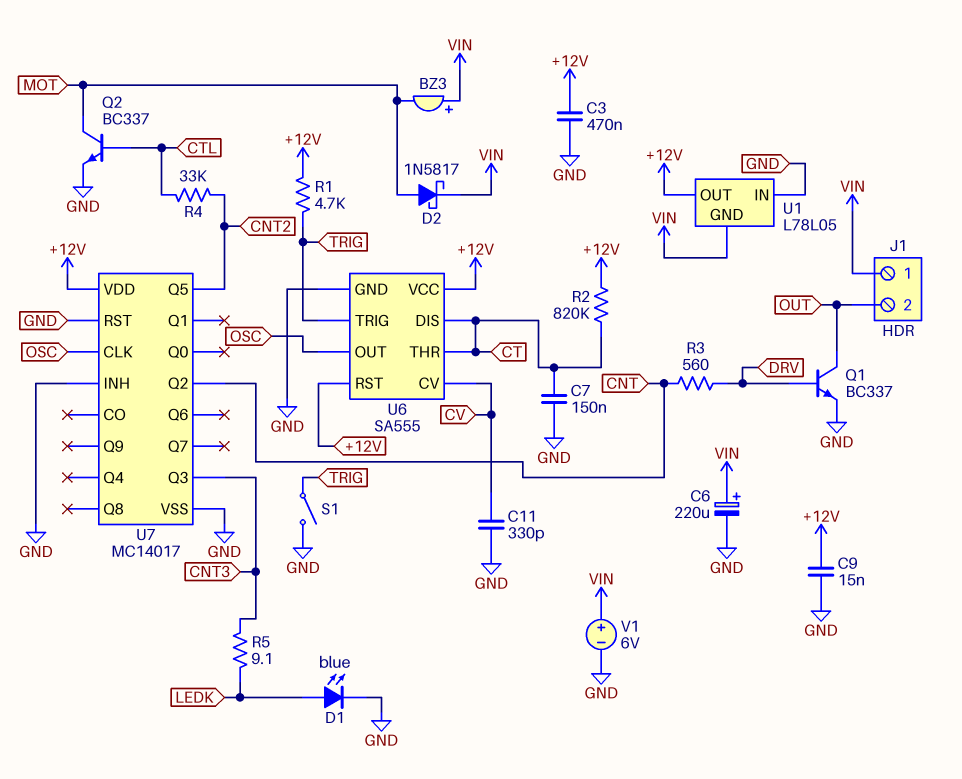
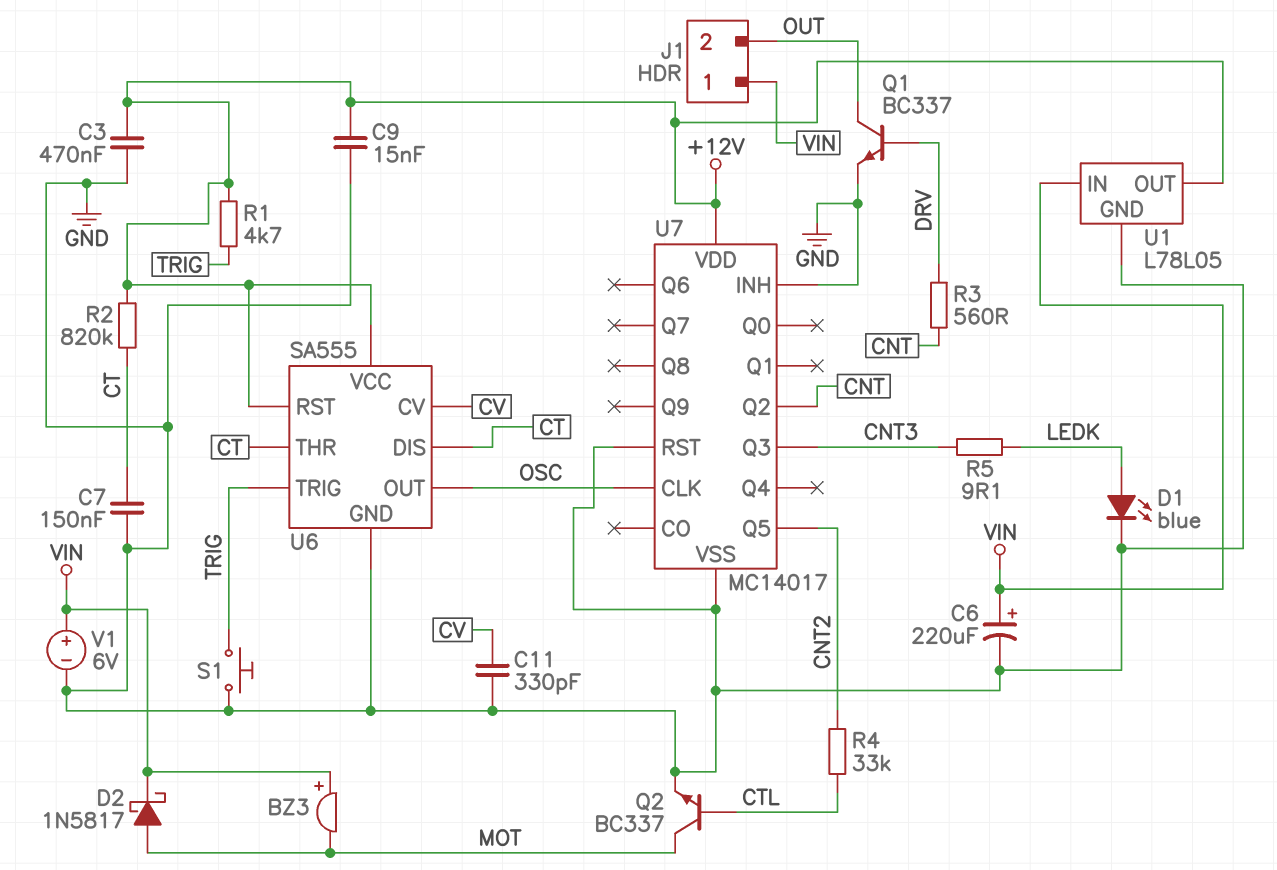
S1: switch (GND, TRIG) -> button (GND, TRIG)
U1 pin GND: VIN -> GND
U1 pin IN: GND -> VIN

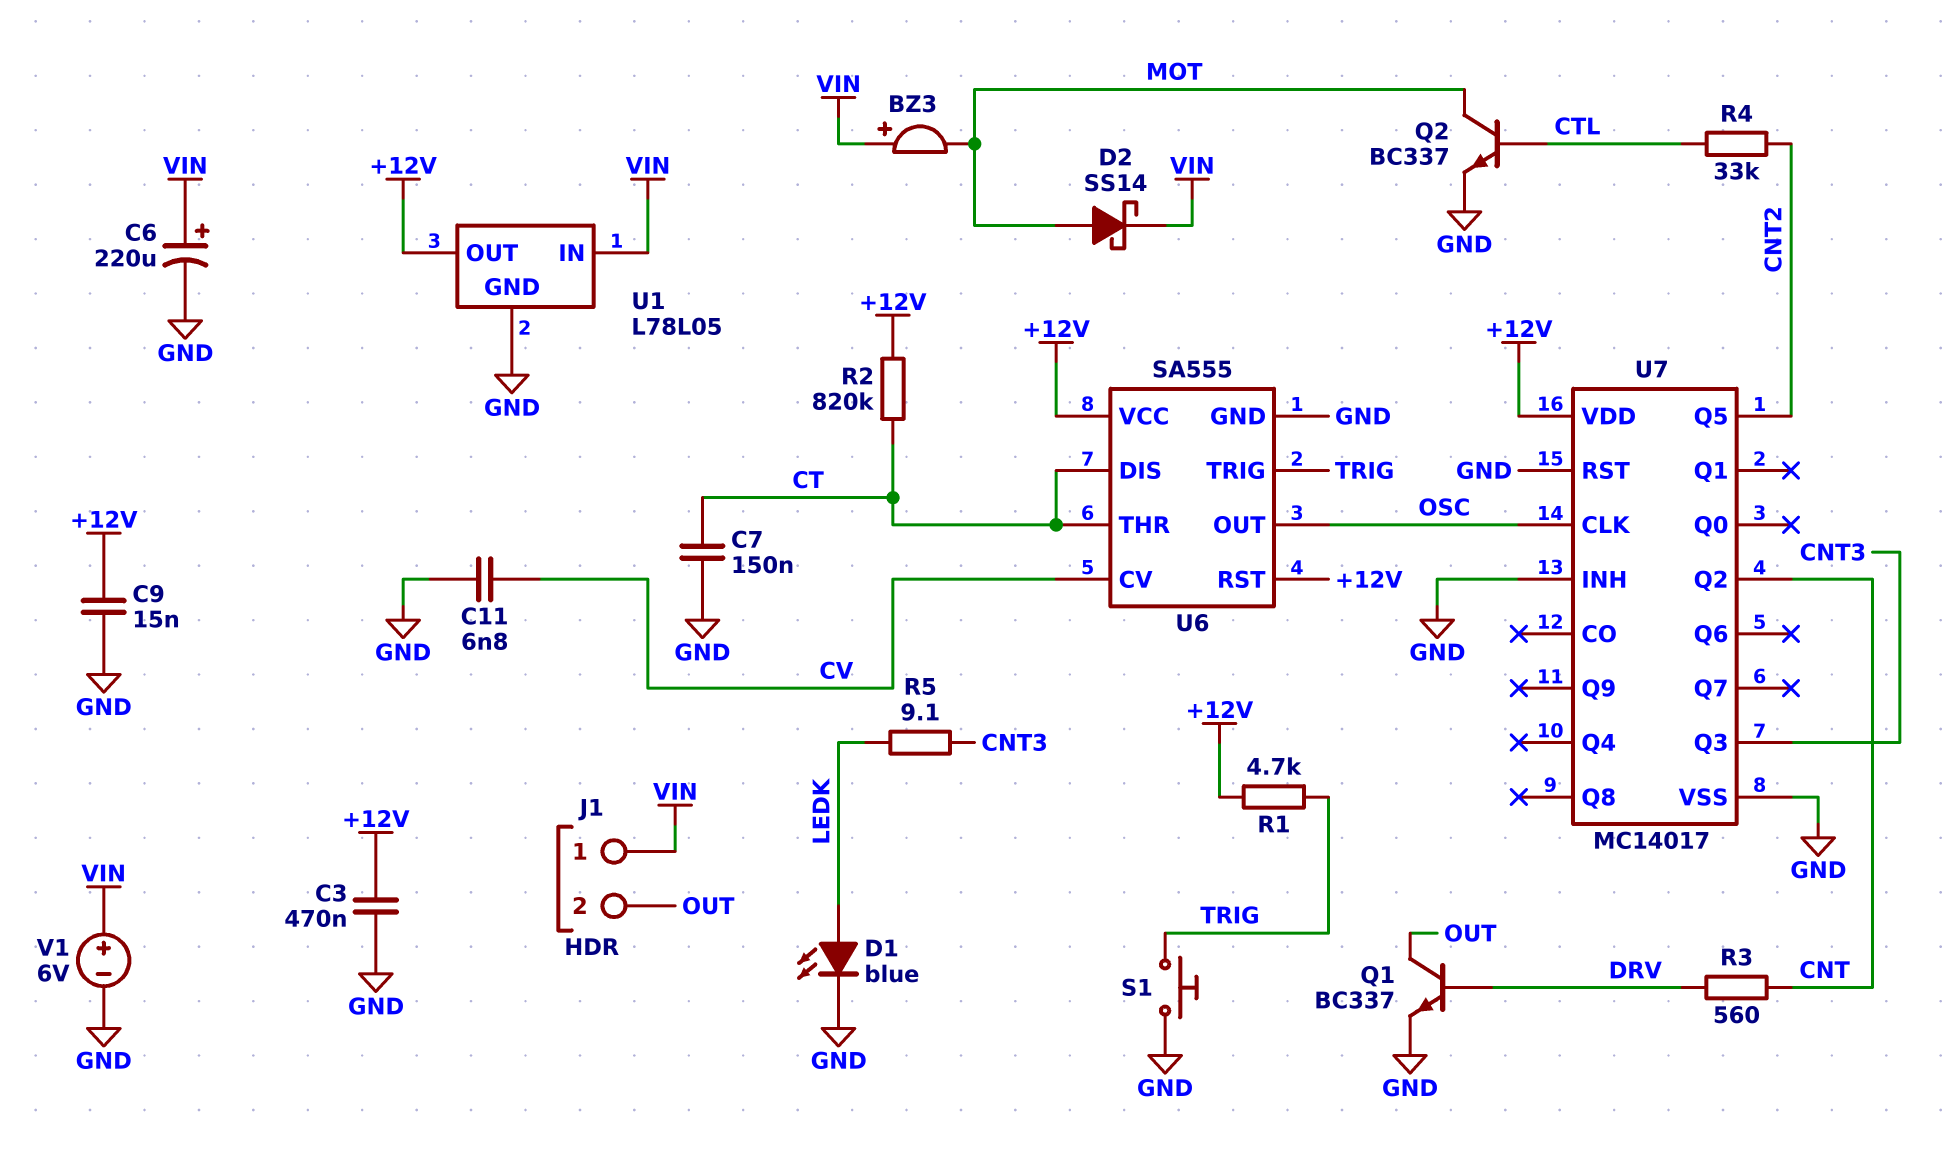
C11: 330pF (CV, GND) -> 6.8nF (CV, GND)
D2: schottky 1N5817 (A MOT, K VIN) -> schottky SS14 (A MOT, K VIN)

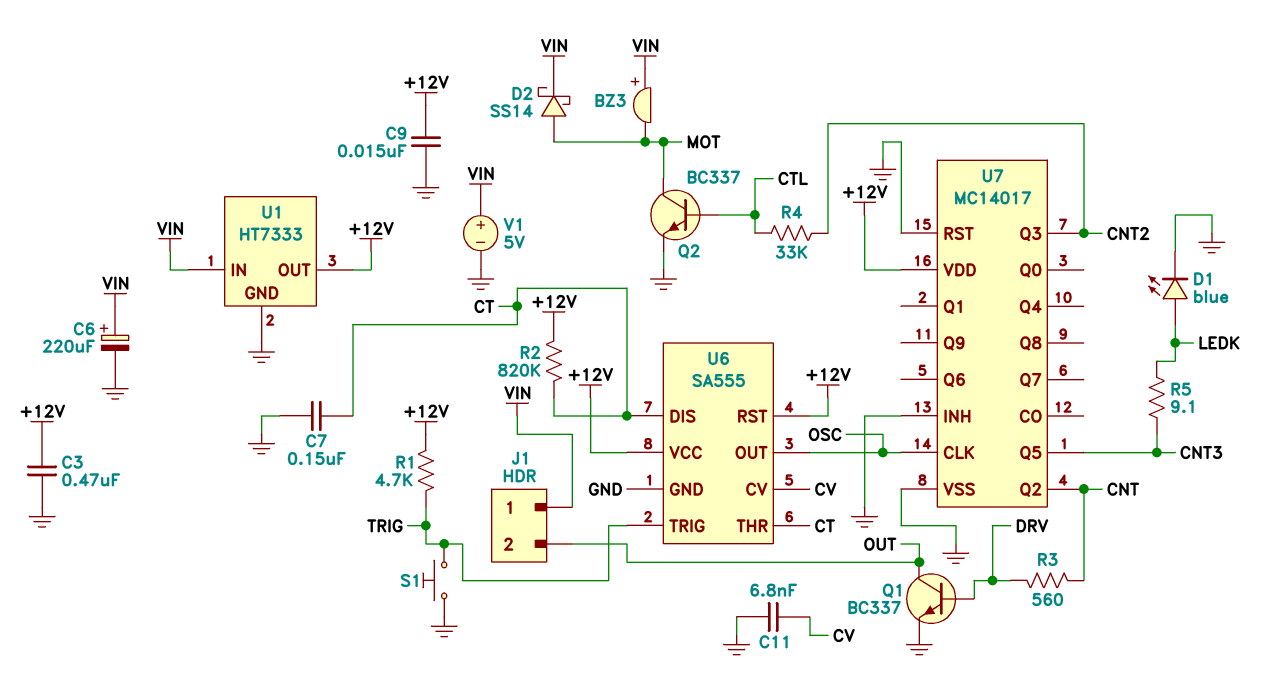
U1: L78L05 -> HT7333
U7 pin Q3: CNT3 -> CNT2
U7 pin Q5: CNT2 -> CNT3
V1: 6V (plus VIN, minus GND) -> 5V (plus VIN, minus GND)

